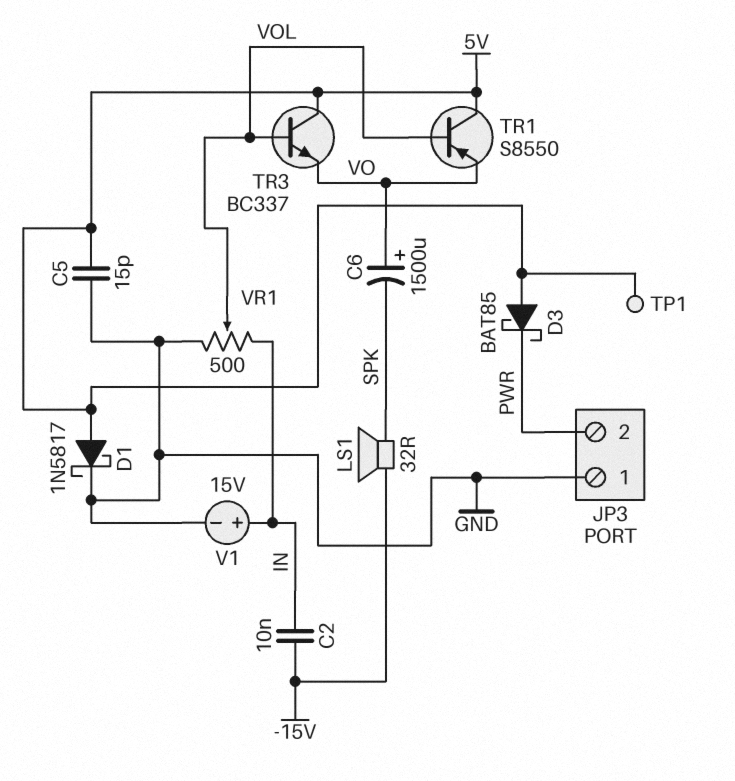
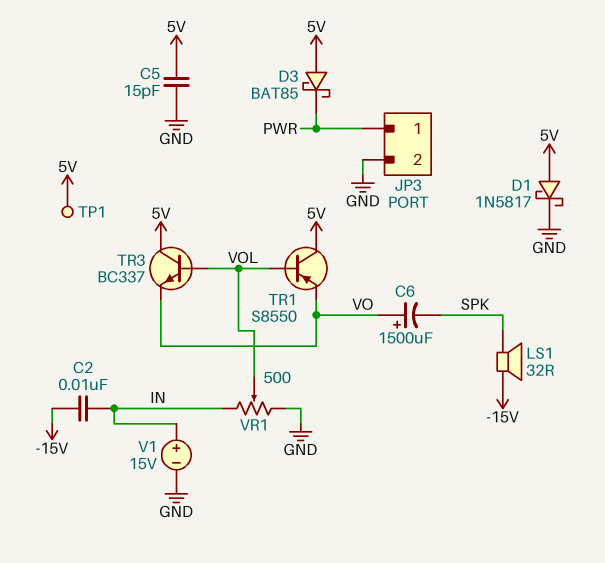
JP3 pin 1: GND -> PWR
JP3 pin 2: PWR -> GND

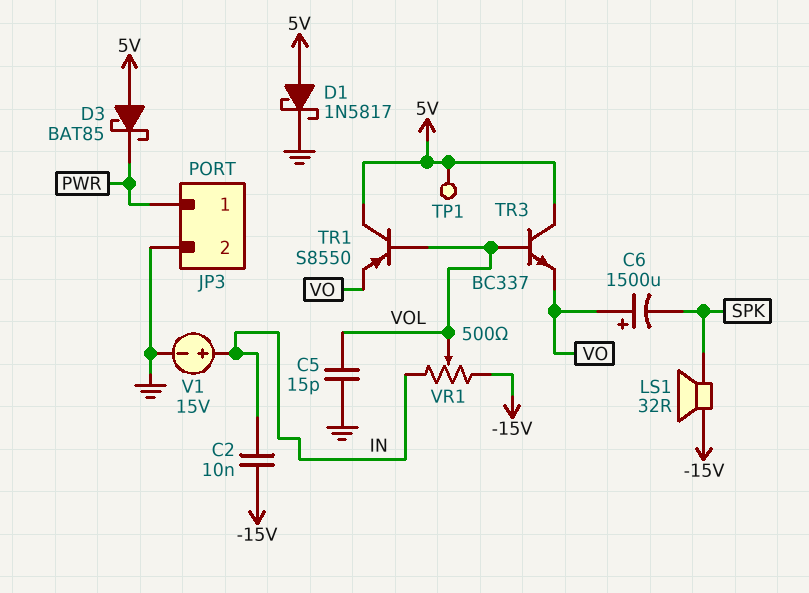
C5: 15pF (5V, GND) -> 15pF (GND, VOL)
VR1: 500 (GND, IN, wiper VOL) -> 500 (-15V, IN, wiper VOL)

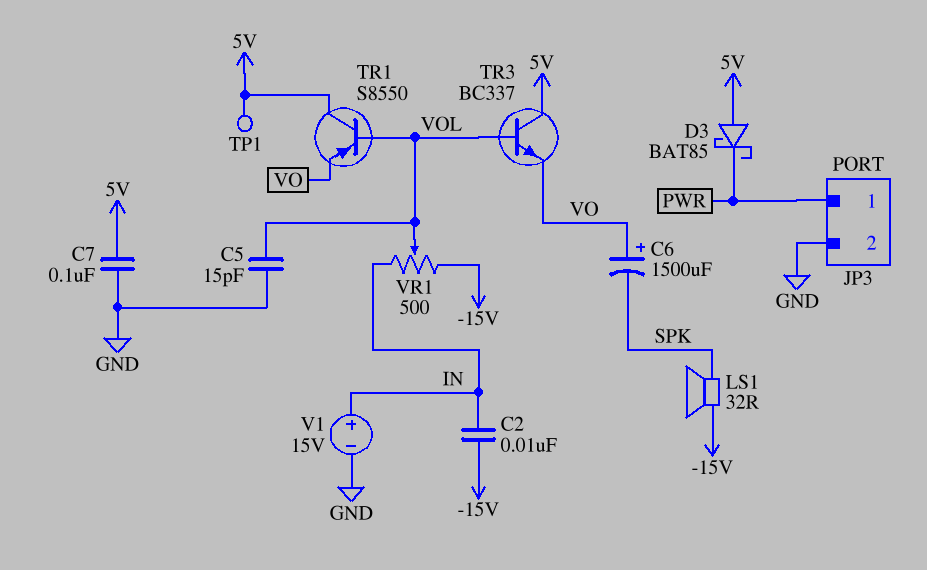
C7: none -> 100nF (5V, GND)
D1: schottky 1N5817 (A 5V, K GND) -> none

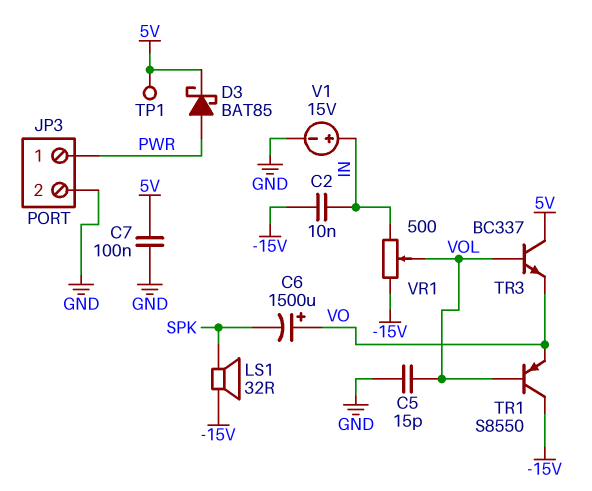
D3: schottky BAT85 (A 5V, K PWR) -> schottky BAT85 (A PWR, K 5V)
TR1: PNP S8550 (B VOL, C 5V, E VO) -> PNP S8550 (B VOL, C -15V, E VO)

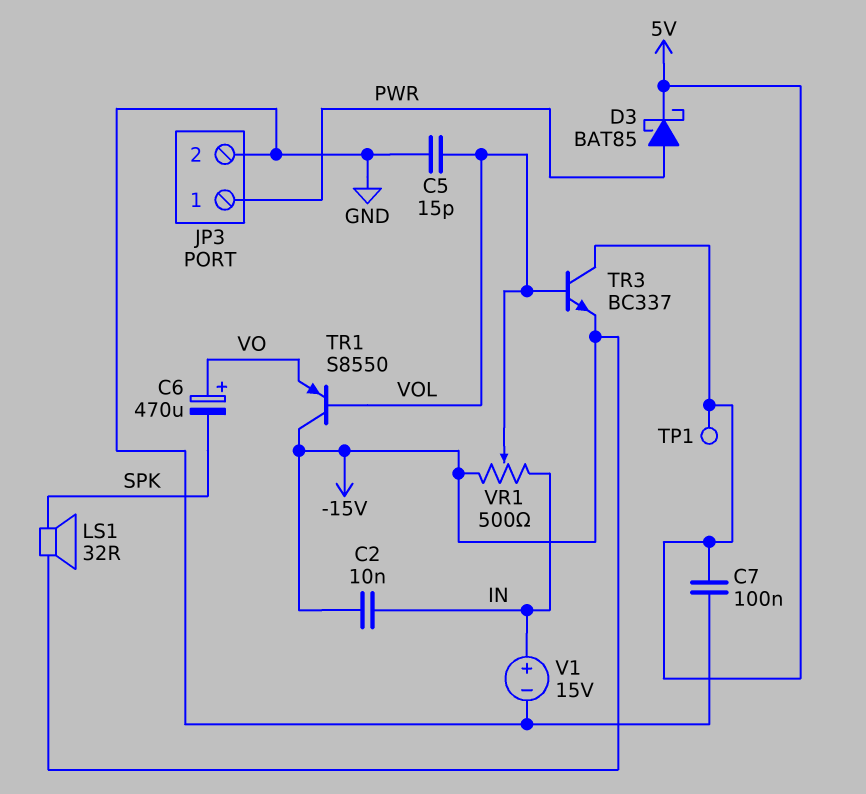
C6: 1500uF (plus VO, minus SPK) -> 470uF (plus VO, minus SPK)
TR3: NPN BC337 (B VOL, C 5V, E VO) -> NPN BC337 (B VOL, C 5V, E -15V)

